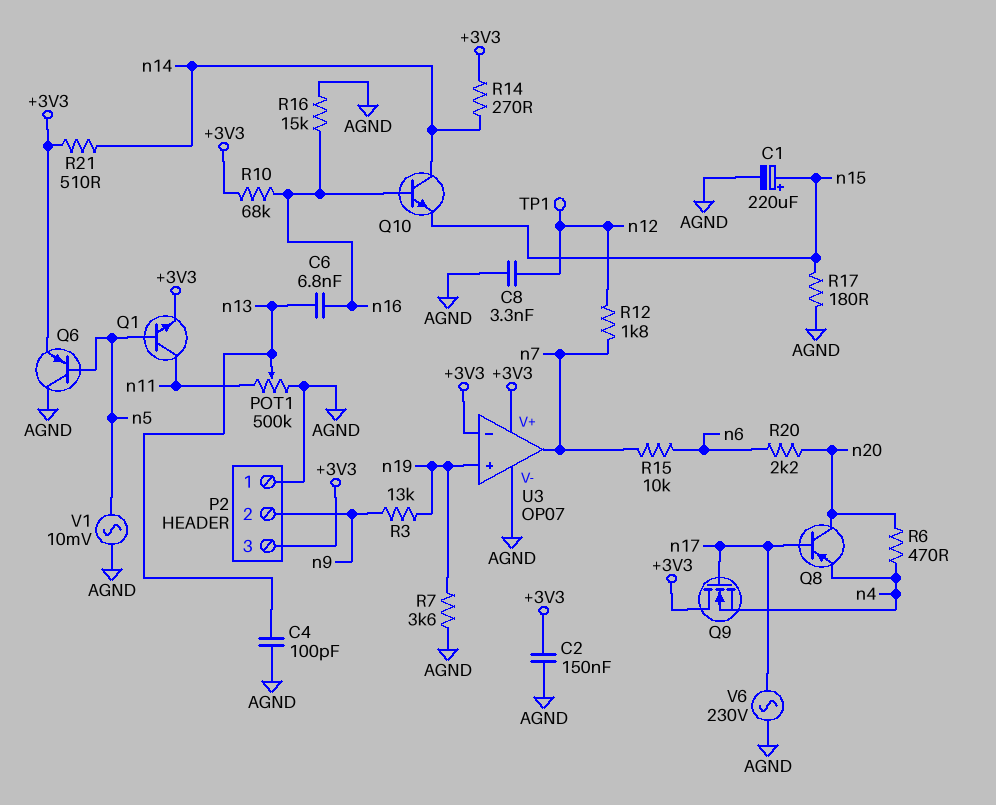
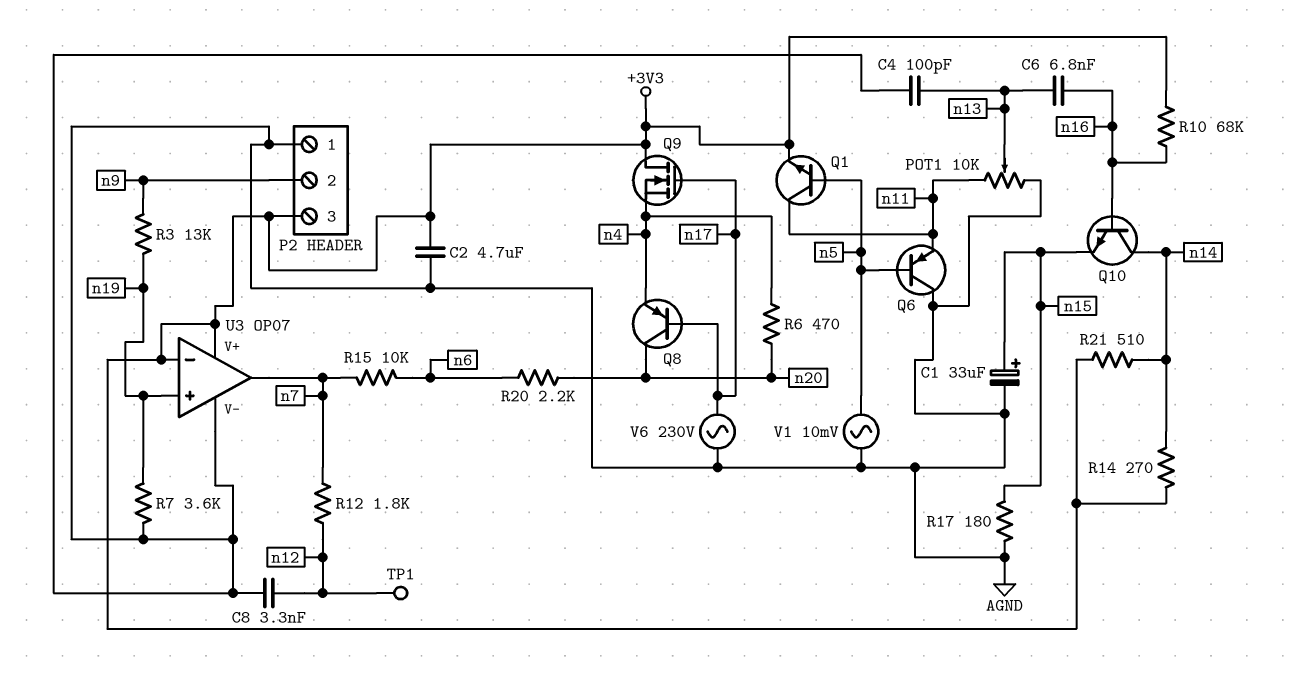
C1: 220uF (plus n15, minus AGND) -> 33uF (plus n15, minus AGND)
C2: 150nF (+3V3, AGND) -> 4.7uF (+3V3, AGND)
POT1: 500k (AGND, n11, wiper n13) -> 10k (AGND, n11, wiper n13)
Q6: PNP (B n5, C AGND, E +3V3) -> PNP (B n5, C AGND, E n11)
R16: 15k (AGND, n16) -> none

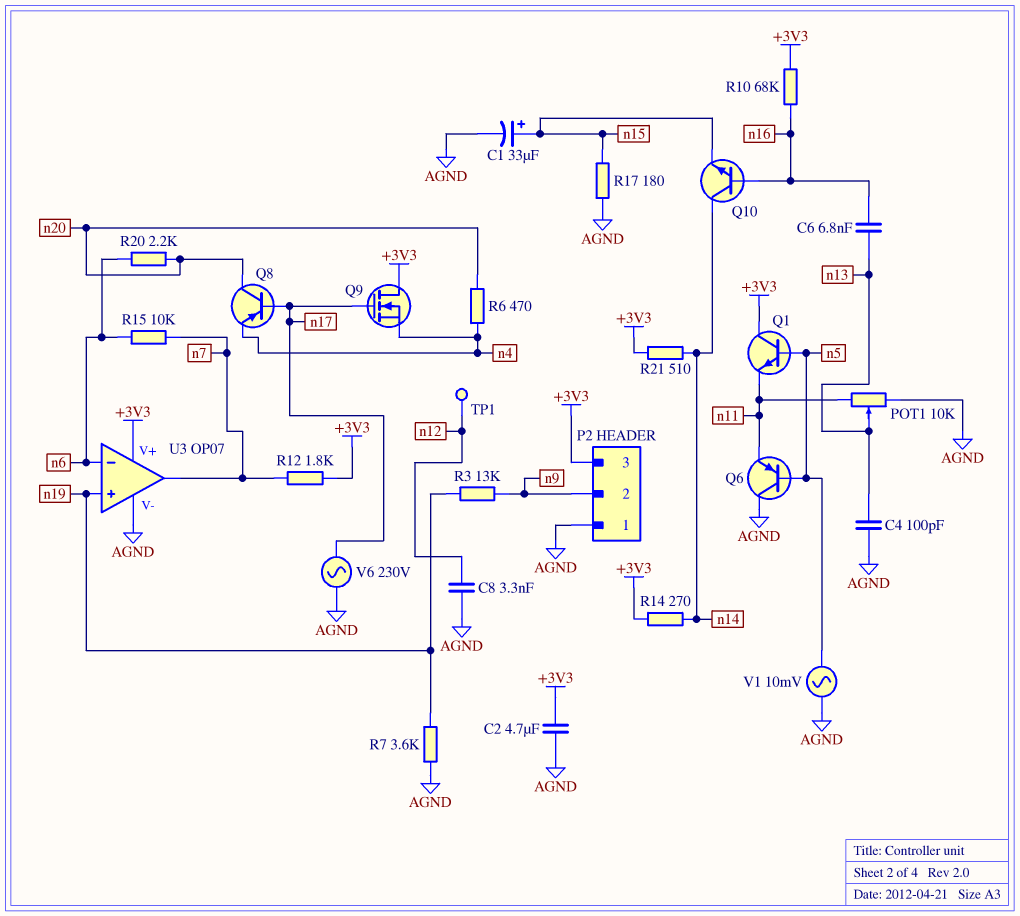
Q1: NPN (B n5, C n11, E +3V3) -> NPN (B n5, C +3V3, E n11)
R12: 1.8k (n7, n12) -> 1.8k (+3V3, n7)
U3 pin in-: +3V3 -> n6

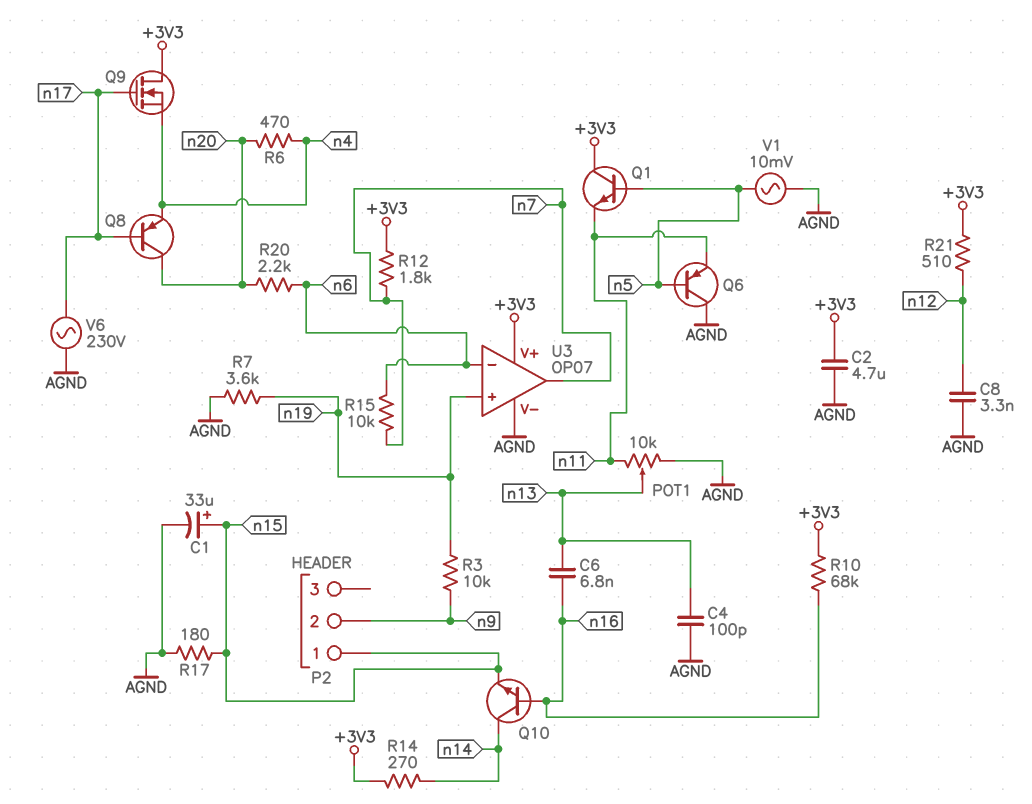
P2 pin 1: AGND -> n15
P2 pin 3: +3V3 -> none
R3: 13k (n9, n19) -> 10k (n9, n19)
R21: 510 (+3V3, n14) -> 510 (+3V3, n12)
TP1: test point (n12) -> none

